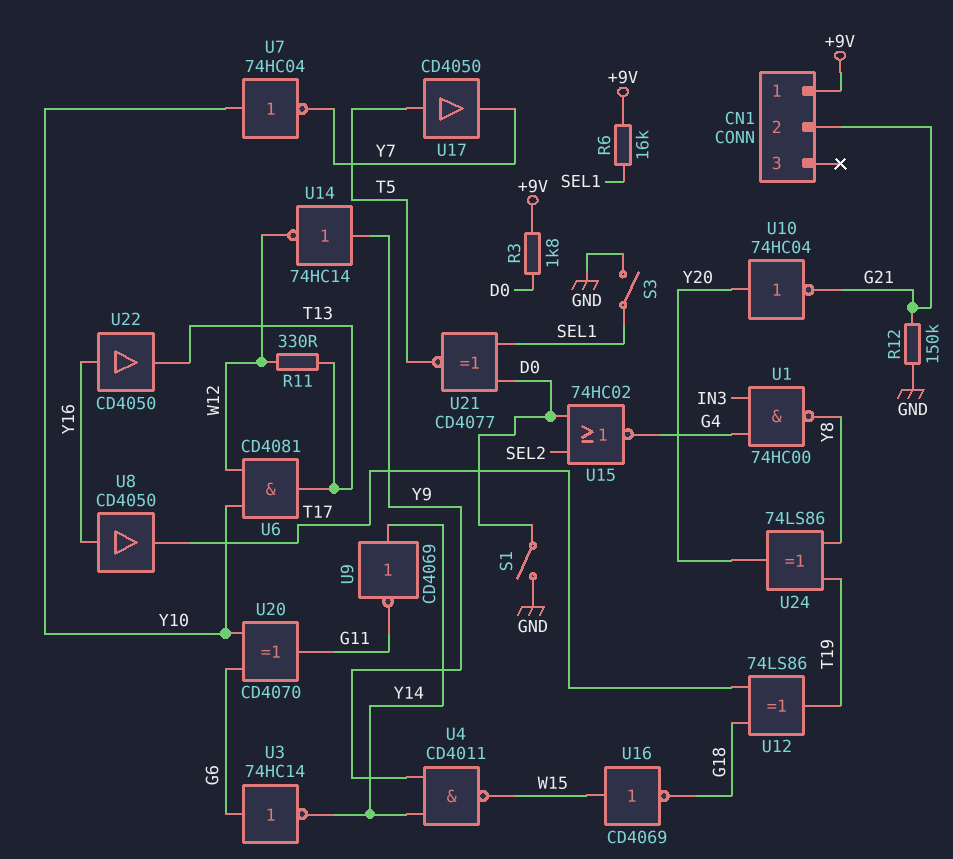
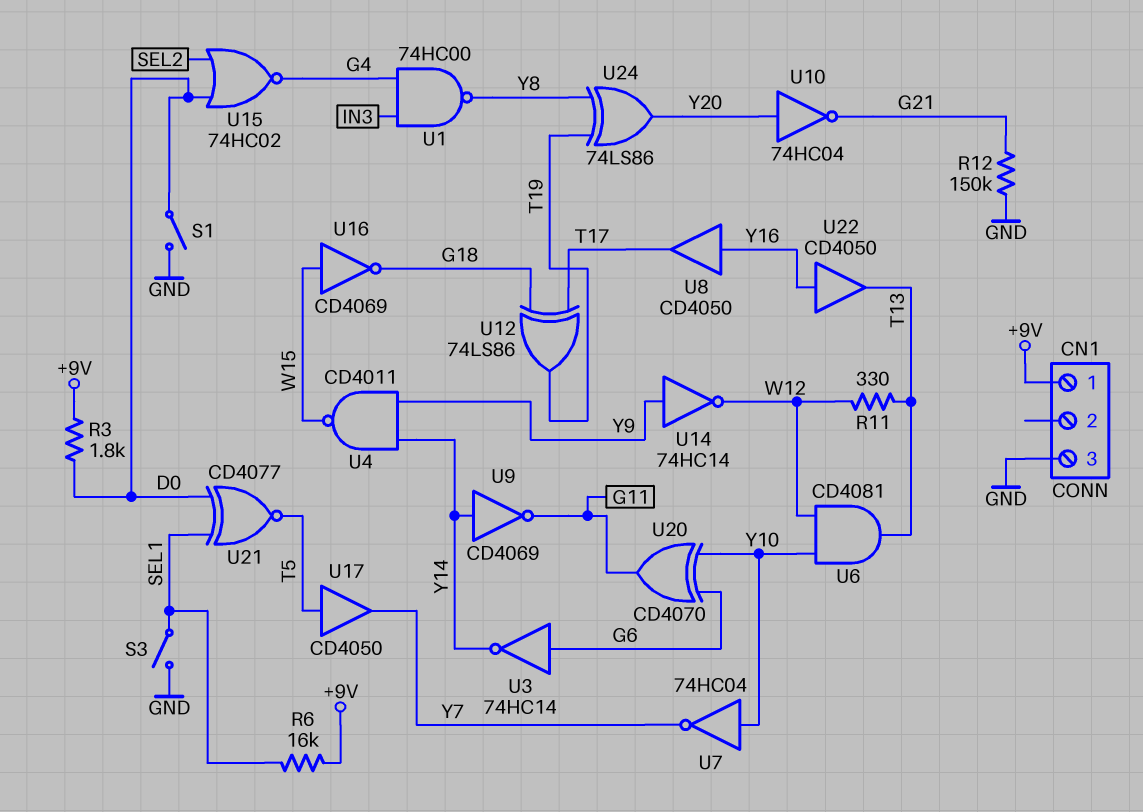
CN1 pin 2: G21 -> none
CN1 pin 3: none -> GND

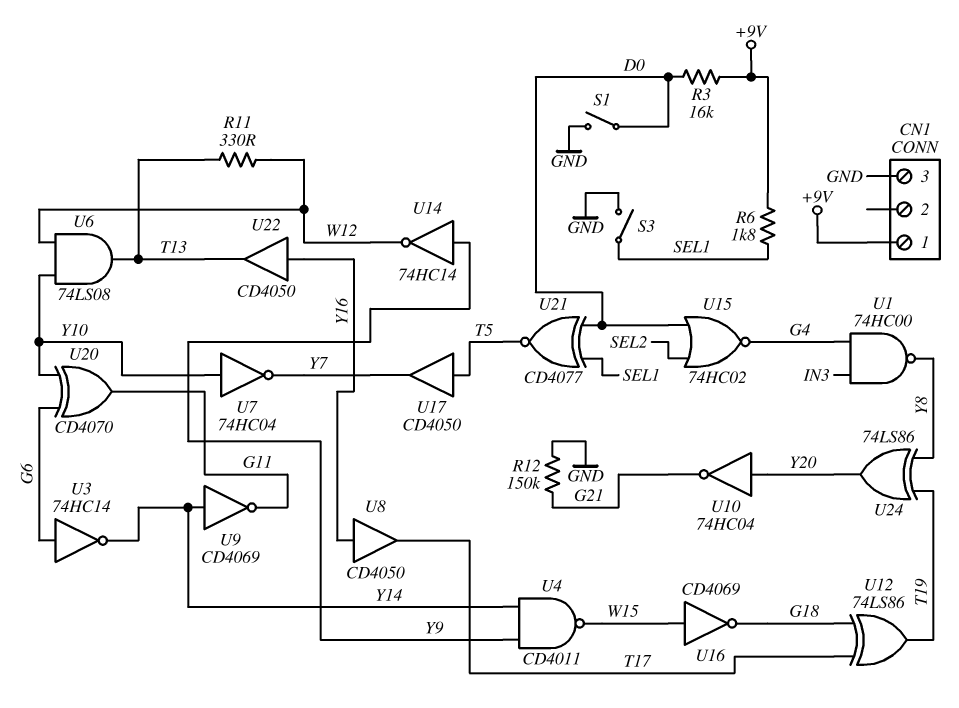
R3: 1.8k (+9V, D0) -> 16k (+9V, D0)
R6: 16k (+9V, SEL1) -> 1.8k (+9V, SEL1)
U6: AND CD4081 (in W12, in Y10, out T13) -> AND 74LS08 (in W12, in Y10, out T13)

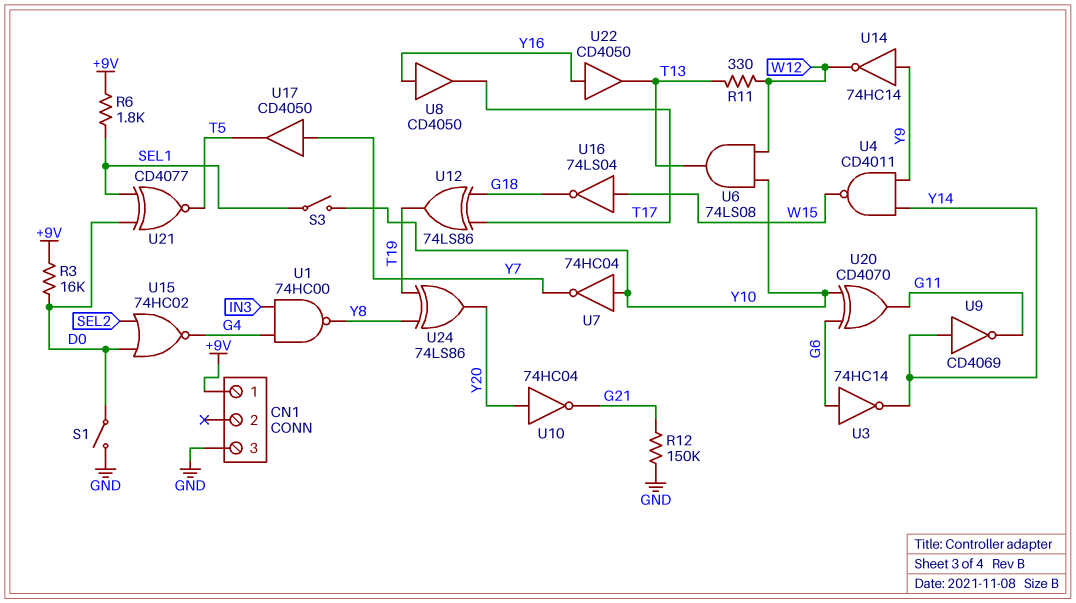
S3: switch (GND, SEL1) -> switch (SEL1, Y10)
U16: NOT CD4069 (in W15, out G18) -> NOT 74LS04 (in W15, out G18)
U17: buffer CD4050 (in T5, out Y7) -> buffer CD4050 (in Y7, out T5)

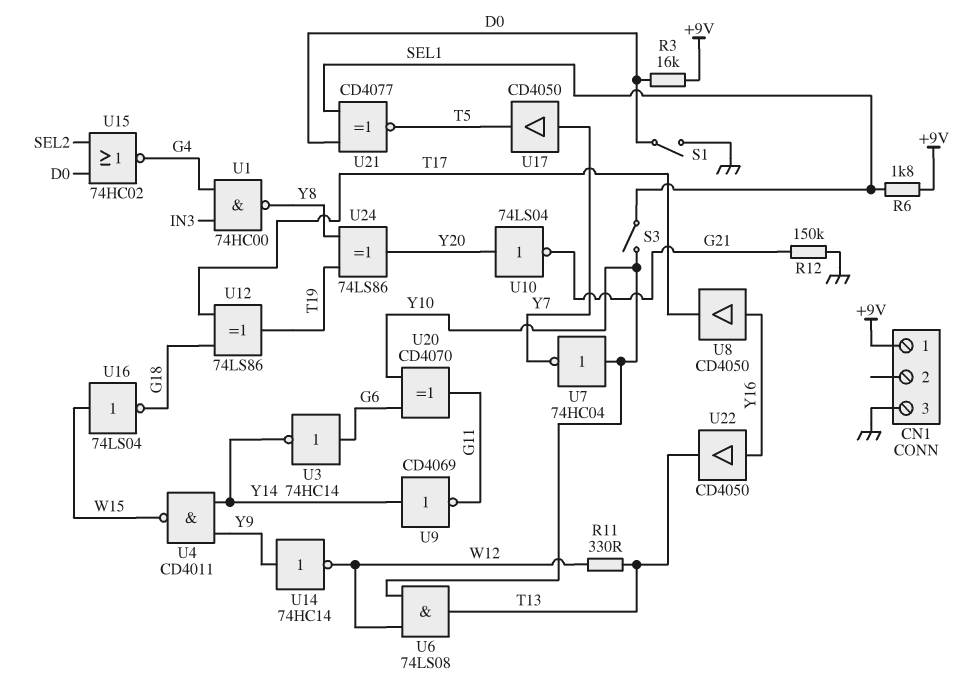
U10: NOT 74HC04 (in Y20, out G21) -> NOT 74LS04 (in Y20, out G21)

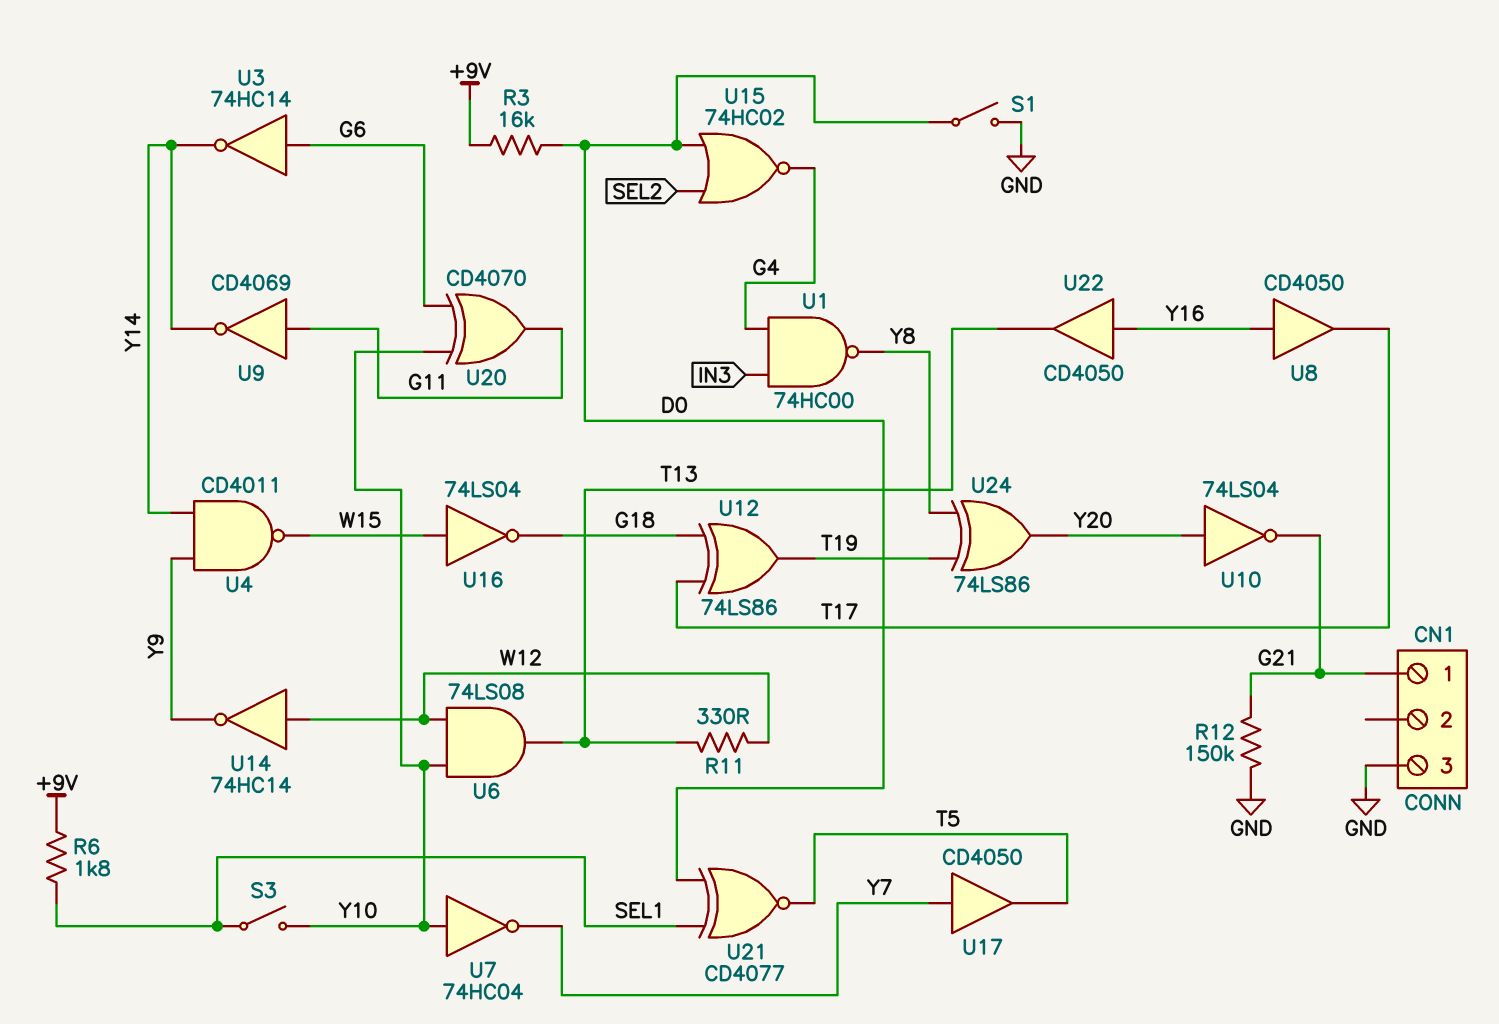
CN1 pin 1: +9V -> G21
U9: NOT CD4069 (in Y14, out G11) -> NOT CD4069 (in G11, out Y14)
U14: NOT 74HC14 (in Y9, out W12) -> NOT 74HC14 (in W12, out Y9)

